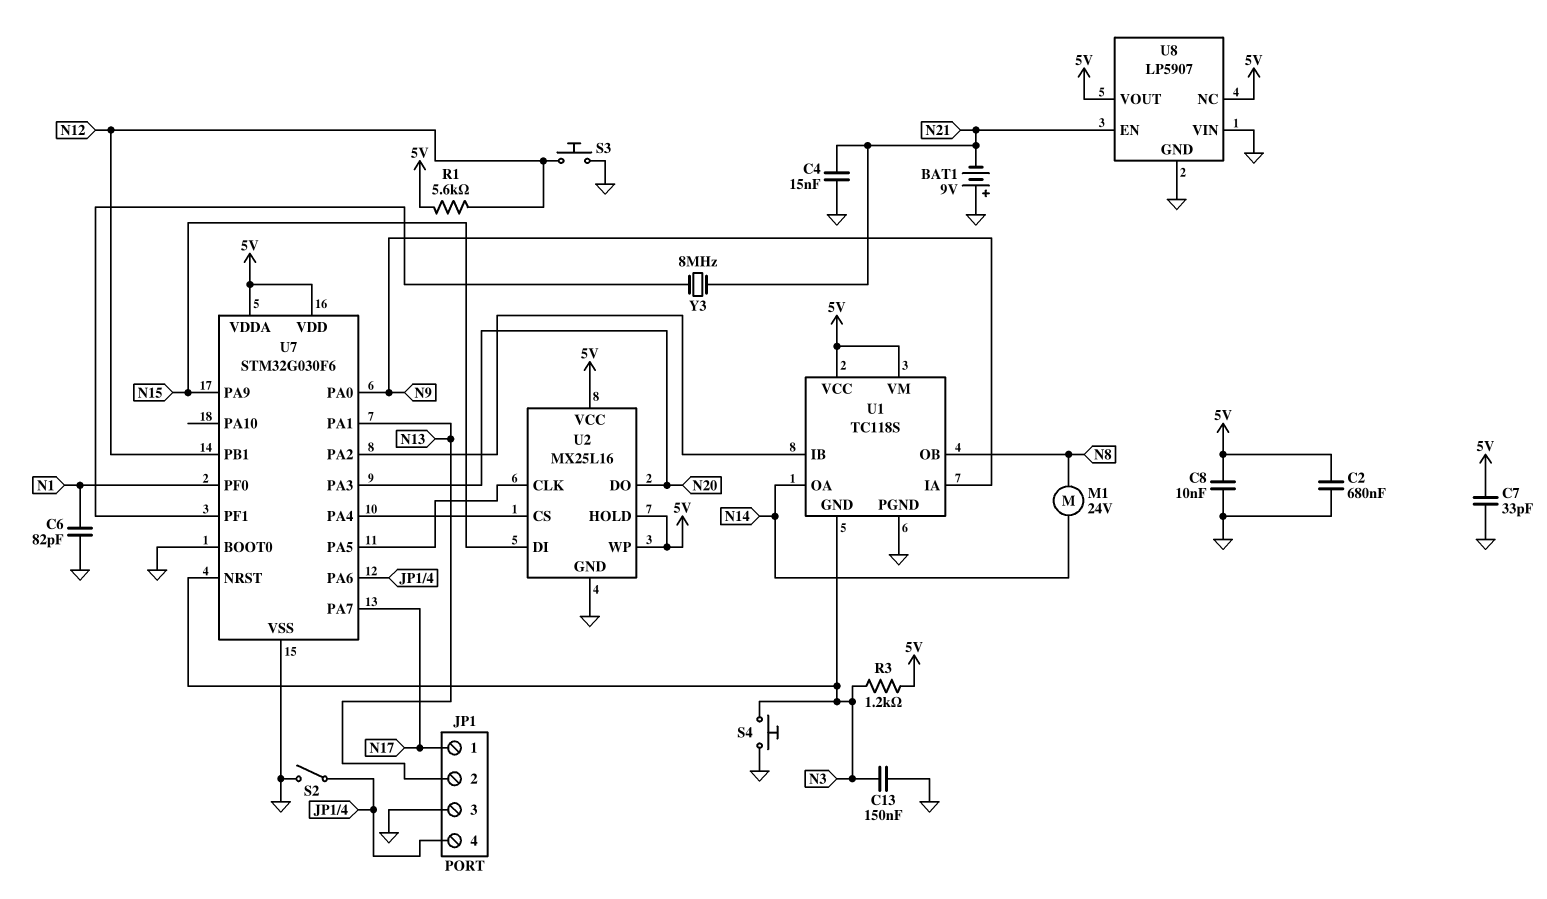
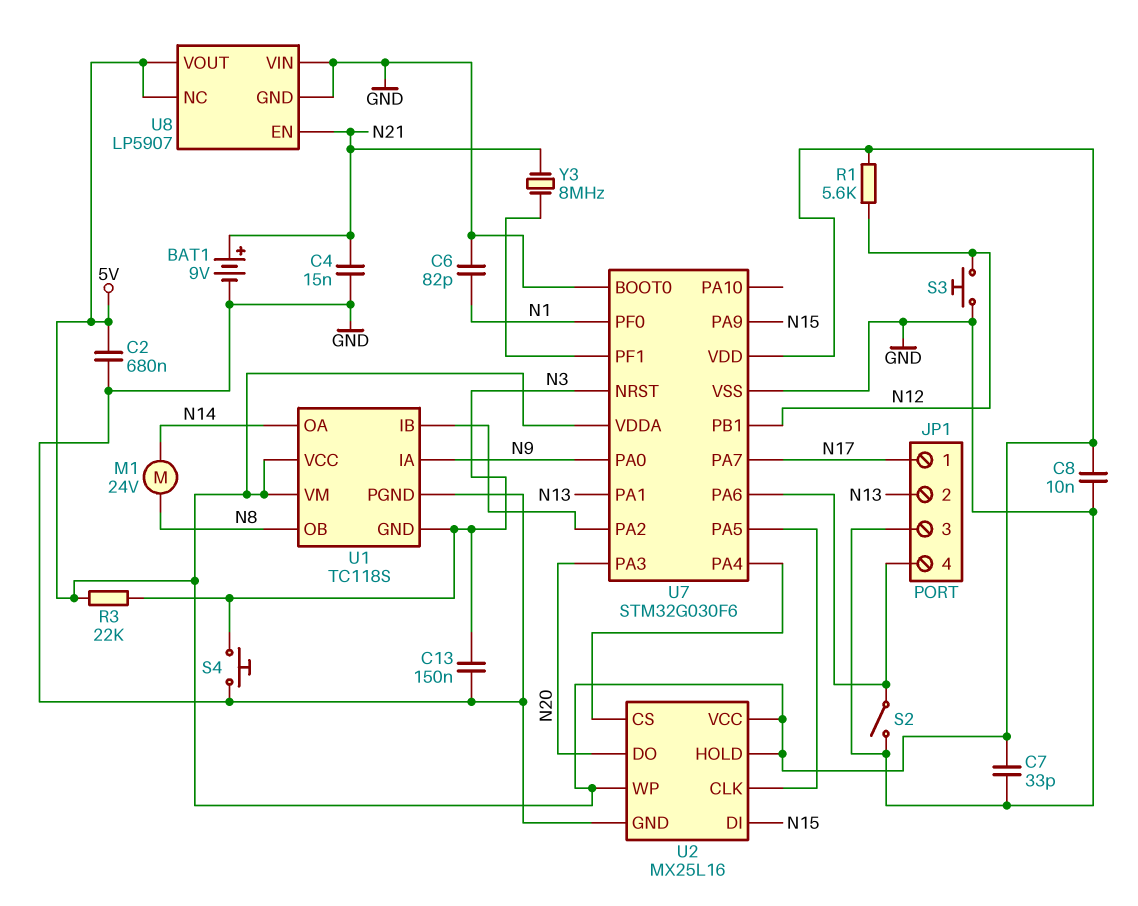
BAT1: 9V (plus GND, minus N21) -> 9V (plus N21, minus GND)
R3: 1.2k (5V, N3) -> 22k (5V, N3)

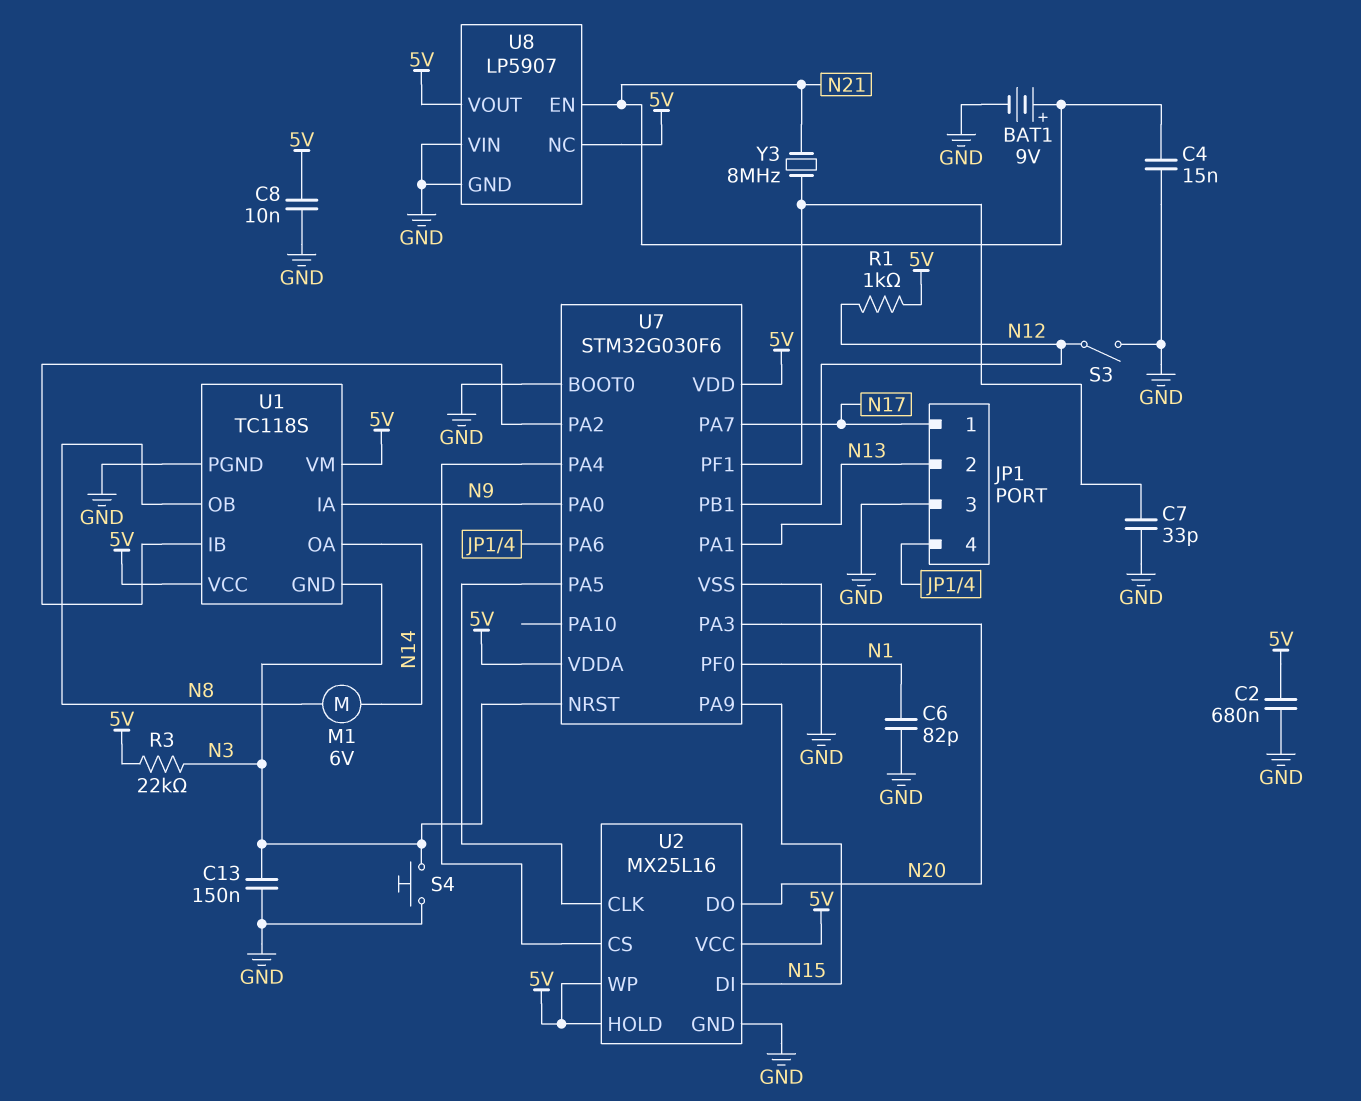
C7: 33pF (5V, GND) -> 33pF (GND, U7/PF1)
M1: motor 24V (N8, N14) -> motor 6V (N8, N14)
R1: 5.6k (5V, N12) -> 1k (5V, N12)
S2: switch (GND, JP1/4) -> none
S3: button (GND, N12) -> switch (GND, N12)

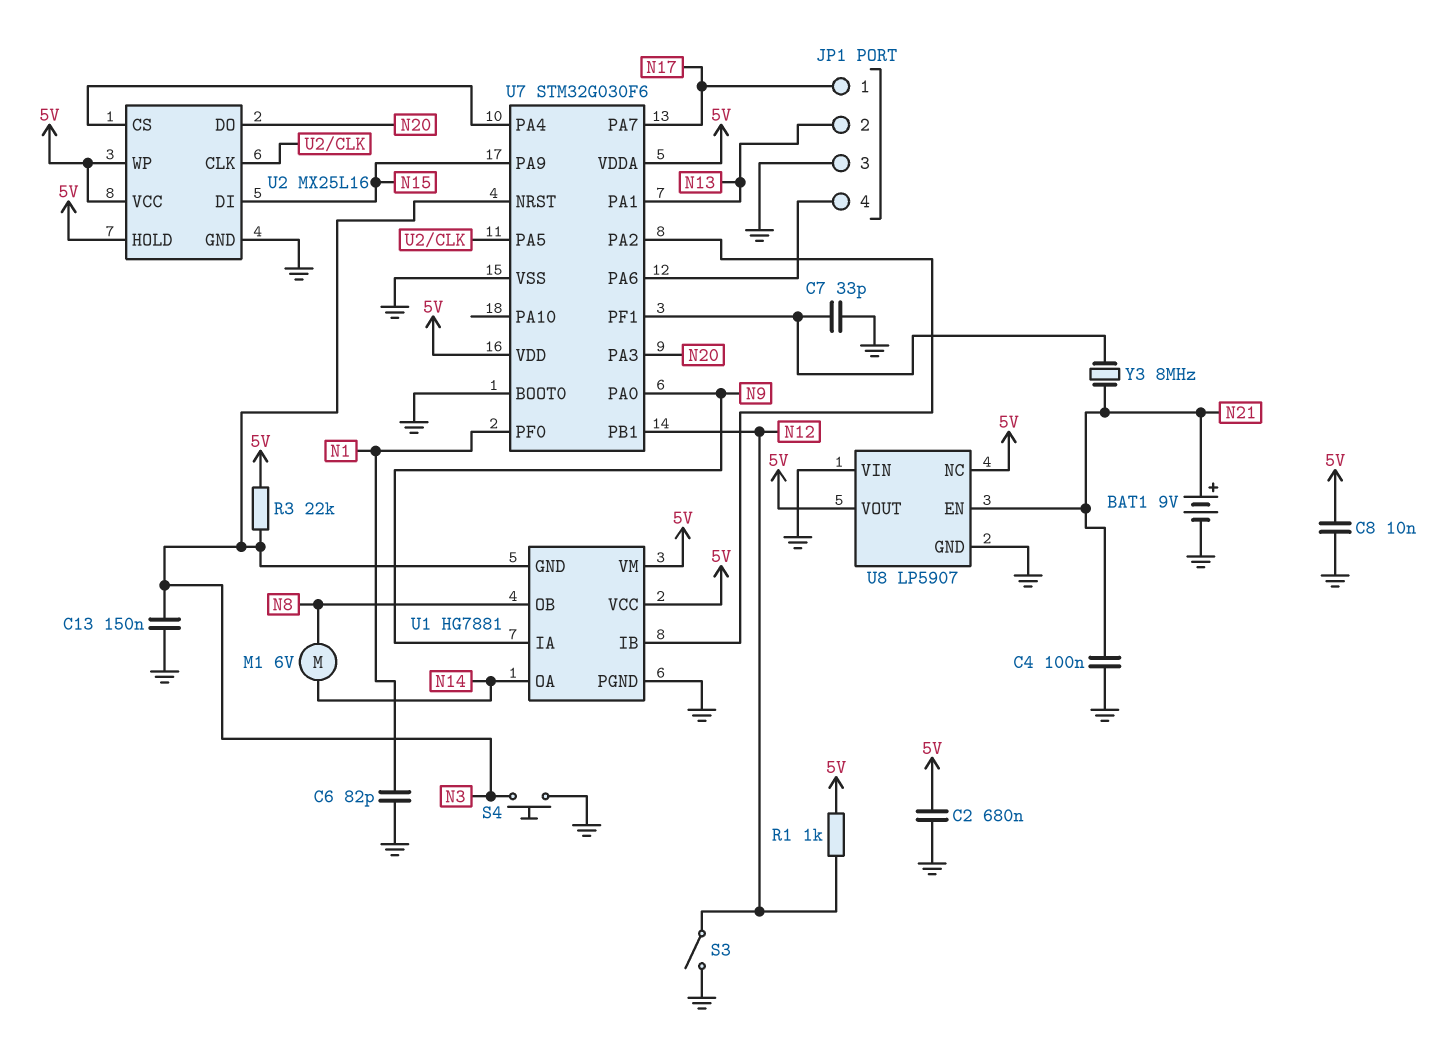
C4: 15nF (GND, N21) -> 100nF (GND, N21)
U1: TC118S -> HG7881

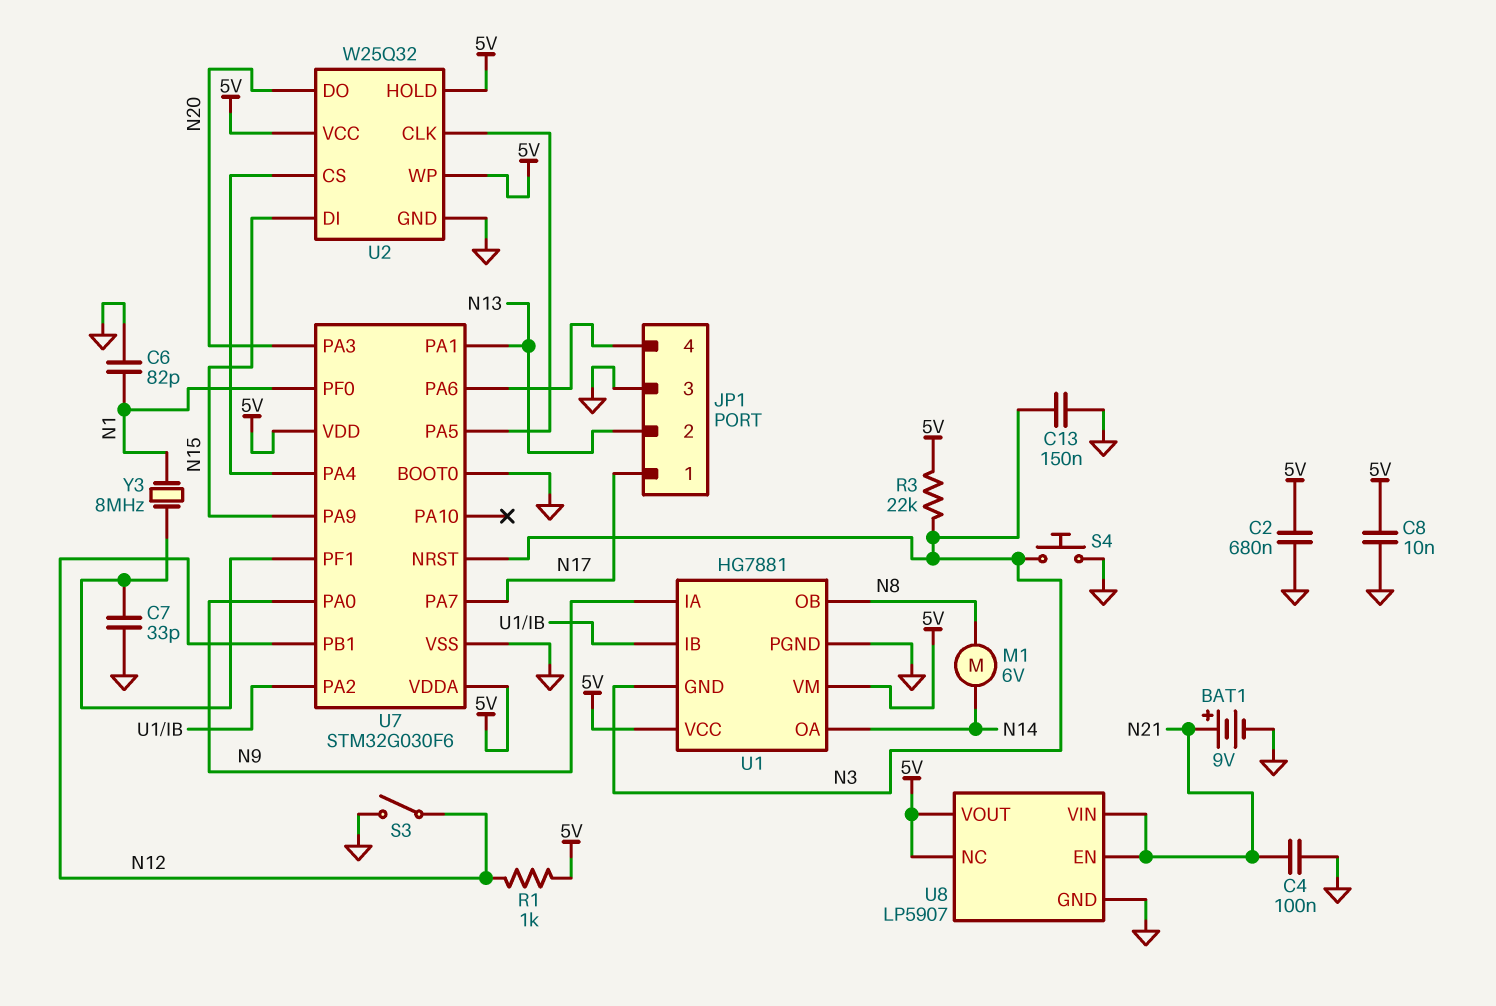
U2: MX25L16 -> W25Q32
U8 pin VIN: GND -> N21
Y3: 8MHz (N21, U7/PF1) -> 8MHz (N1, U7/PF1)

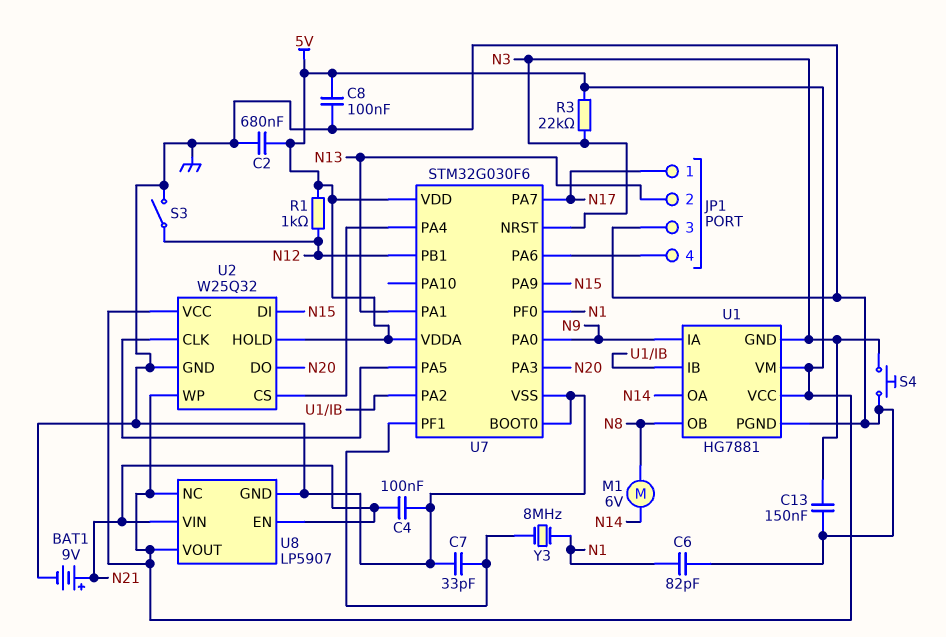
C8: 10nF (5V, GND) -> 100nF (5V, GND)

